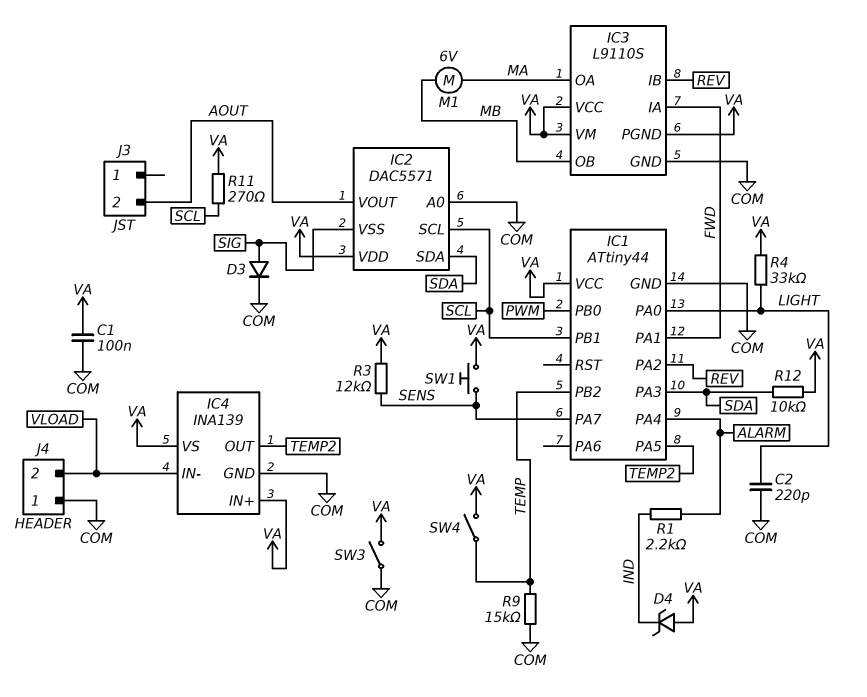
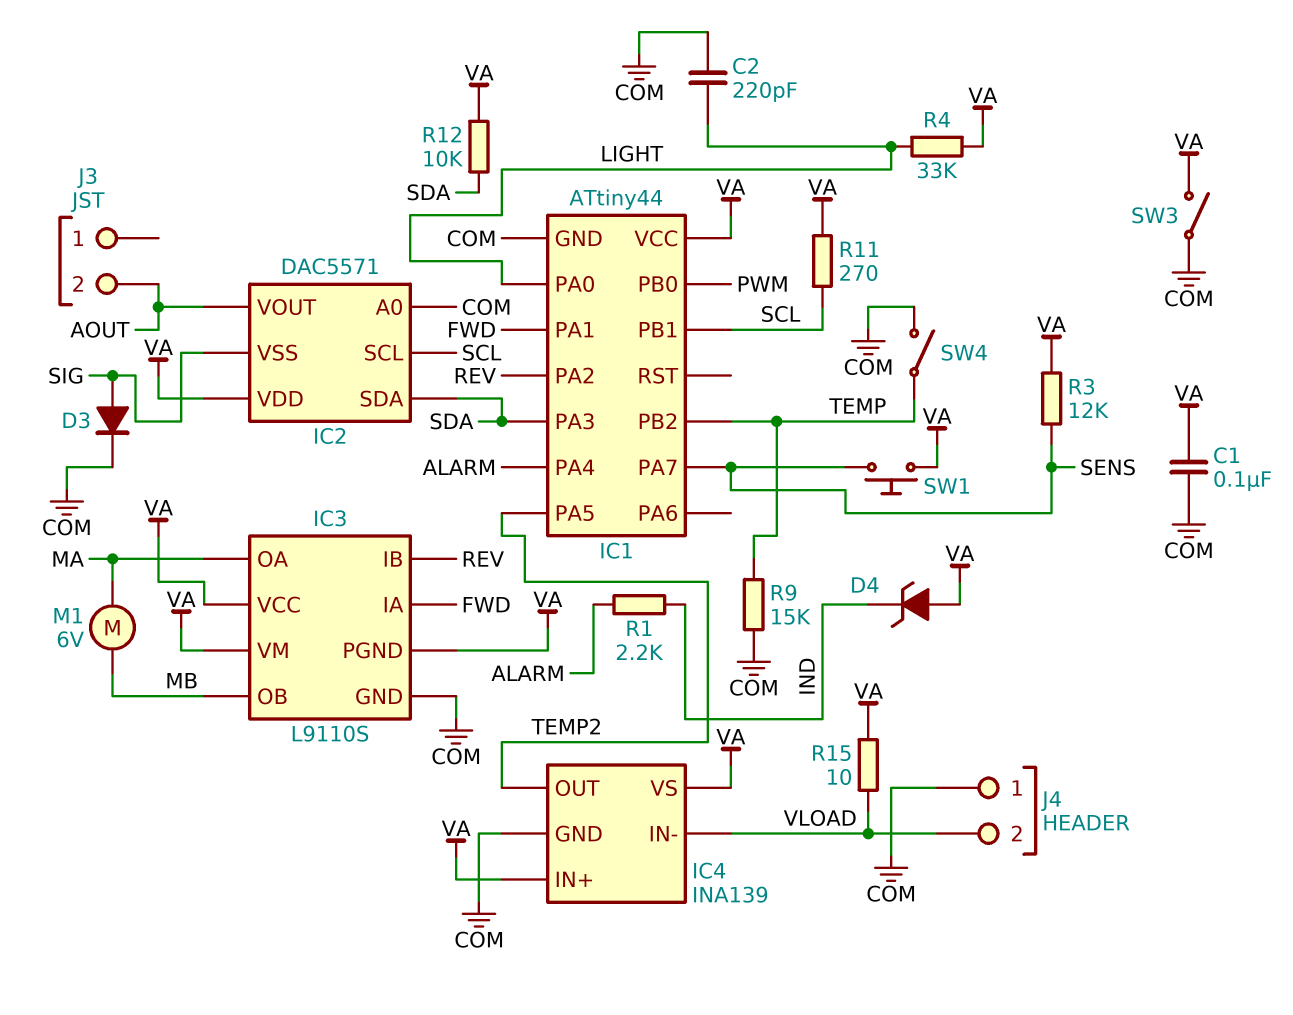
R15: none -> 10 (VA, VLOAD)
SW4: switch (TEMP, VA) -> switch (COM, TEMP)

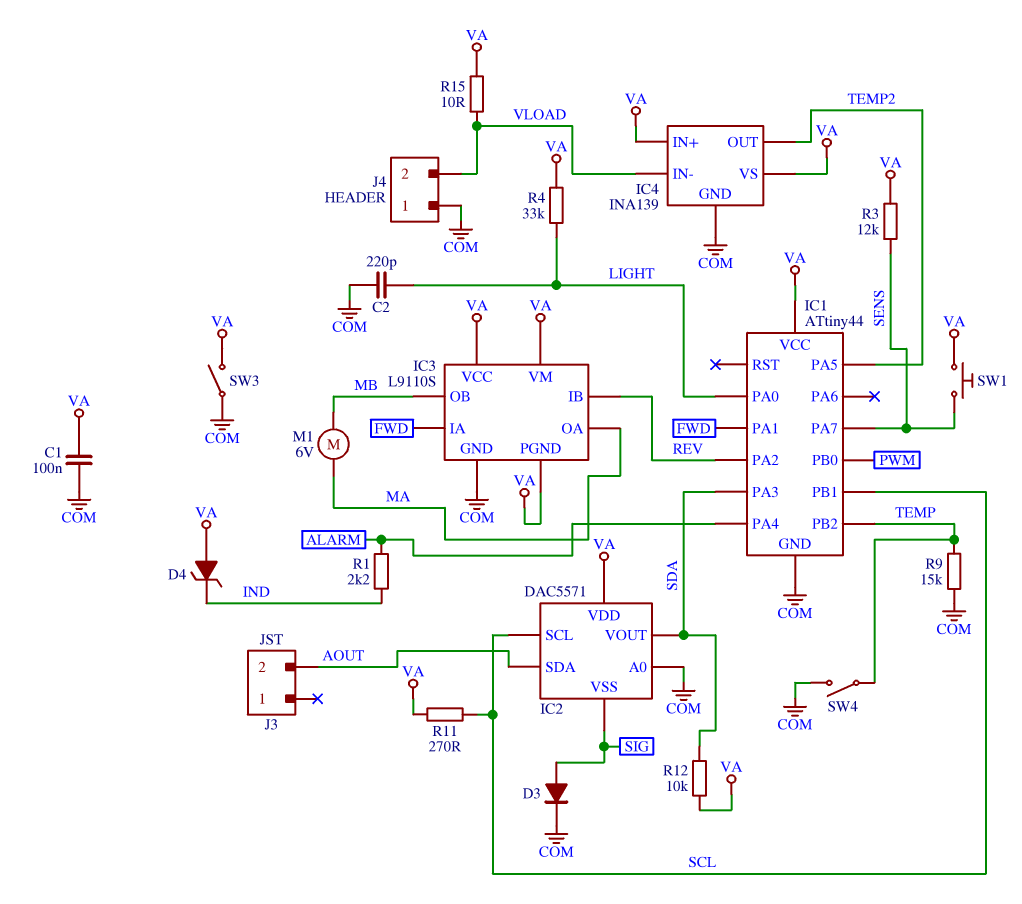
IC2 pin SDA: SDA -> AOUT
IC2 pin VOUT: AOUT -> SDA

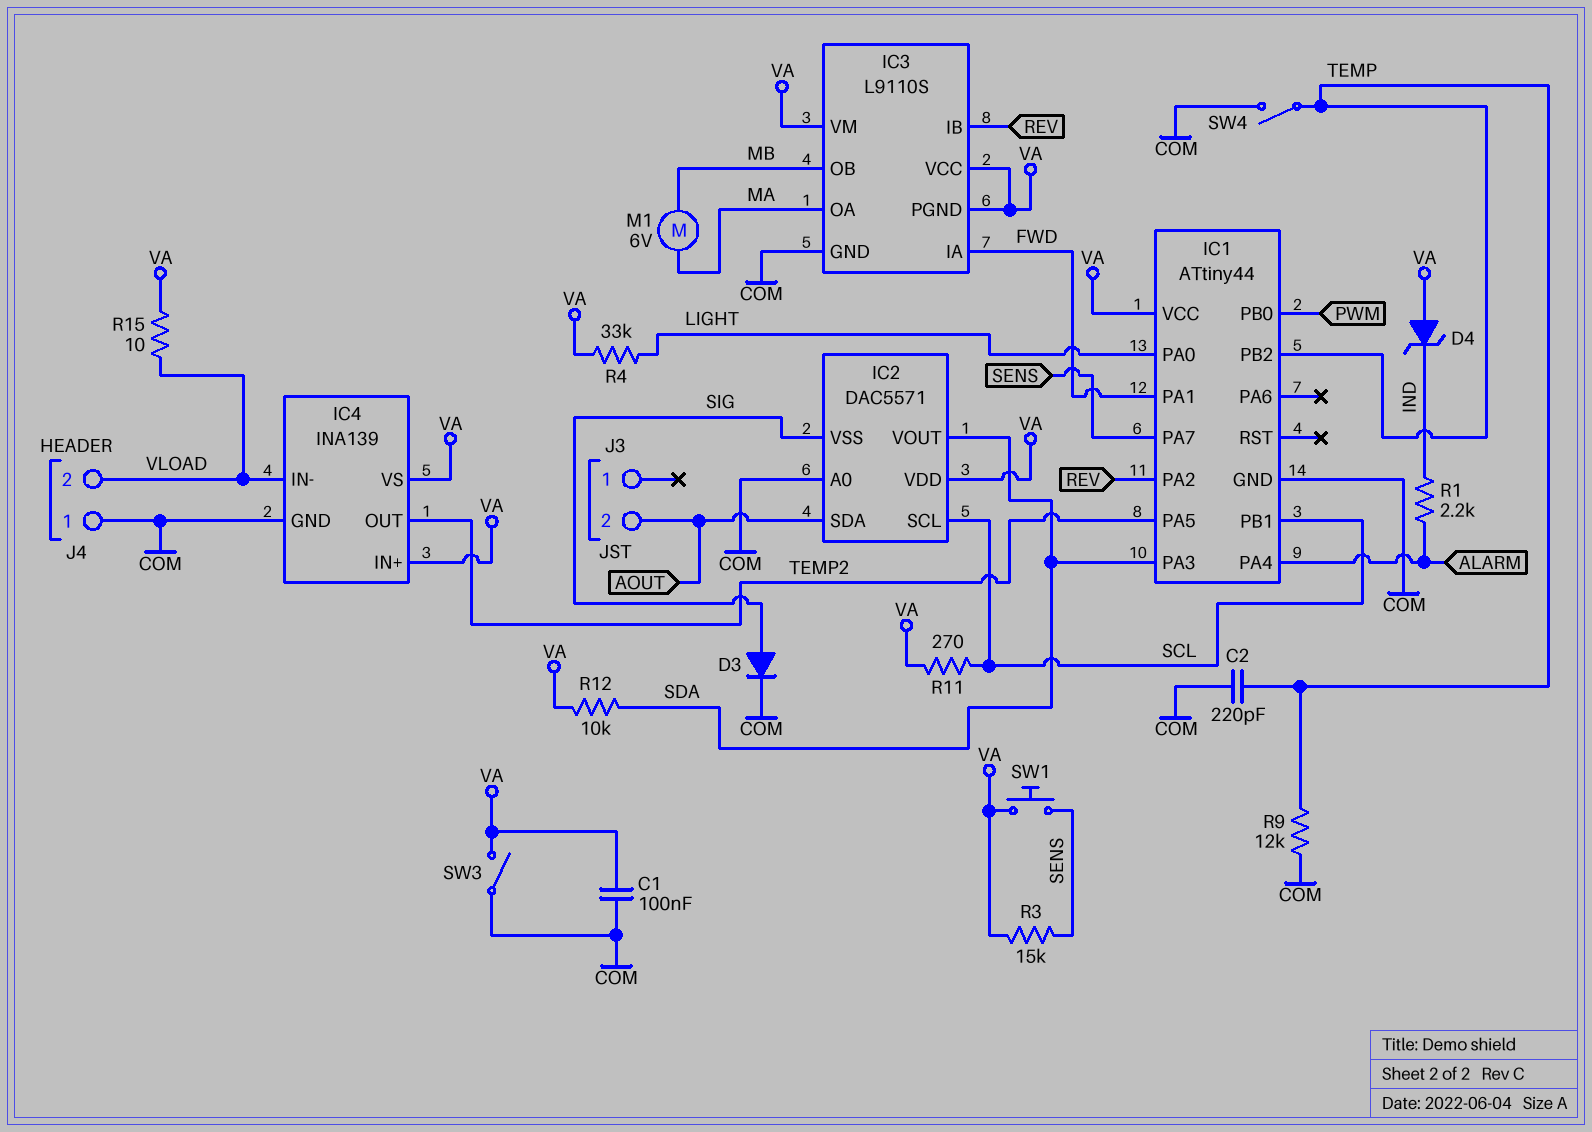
C2: 220pF (COM, LIGHT) -> 220pF (COM, TEMP)
R3: 12k (SENS, VA) -> 15k (SENS, VA)
R9: 15k (COM, TEMP) -> 12k (COM, TEMP)

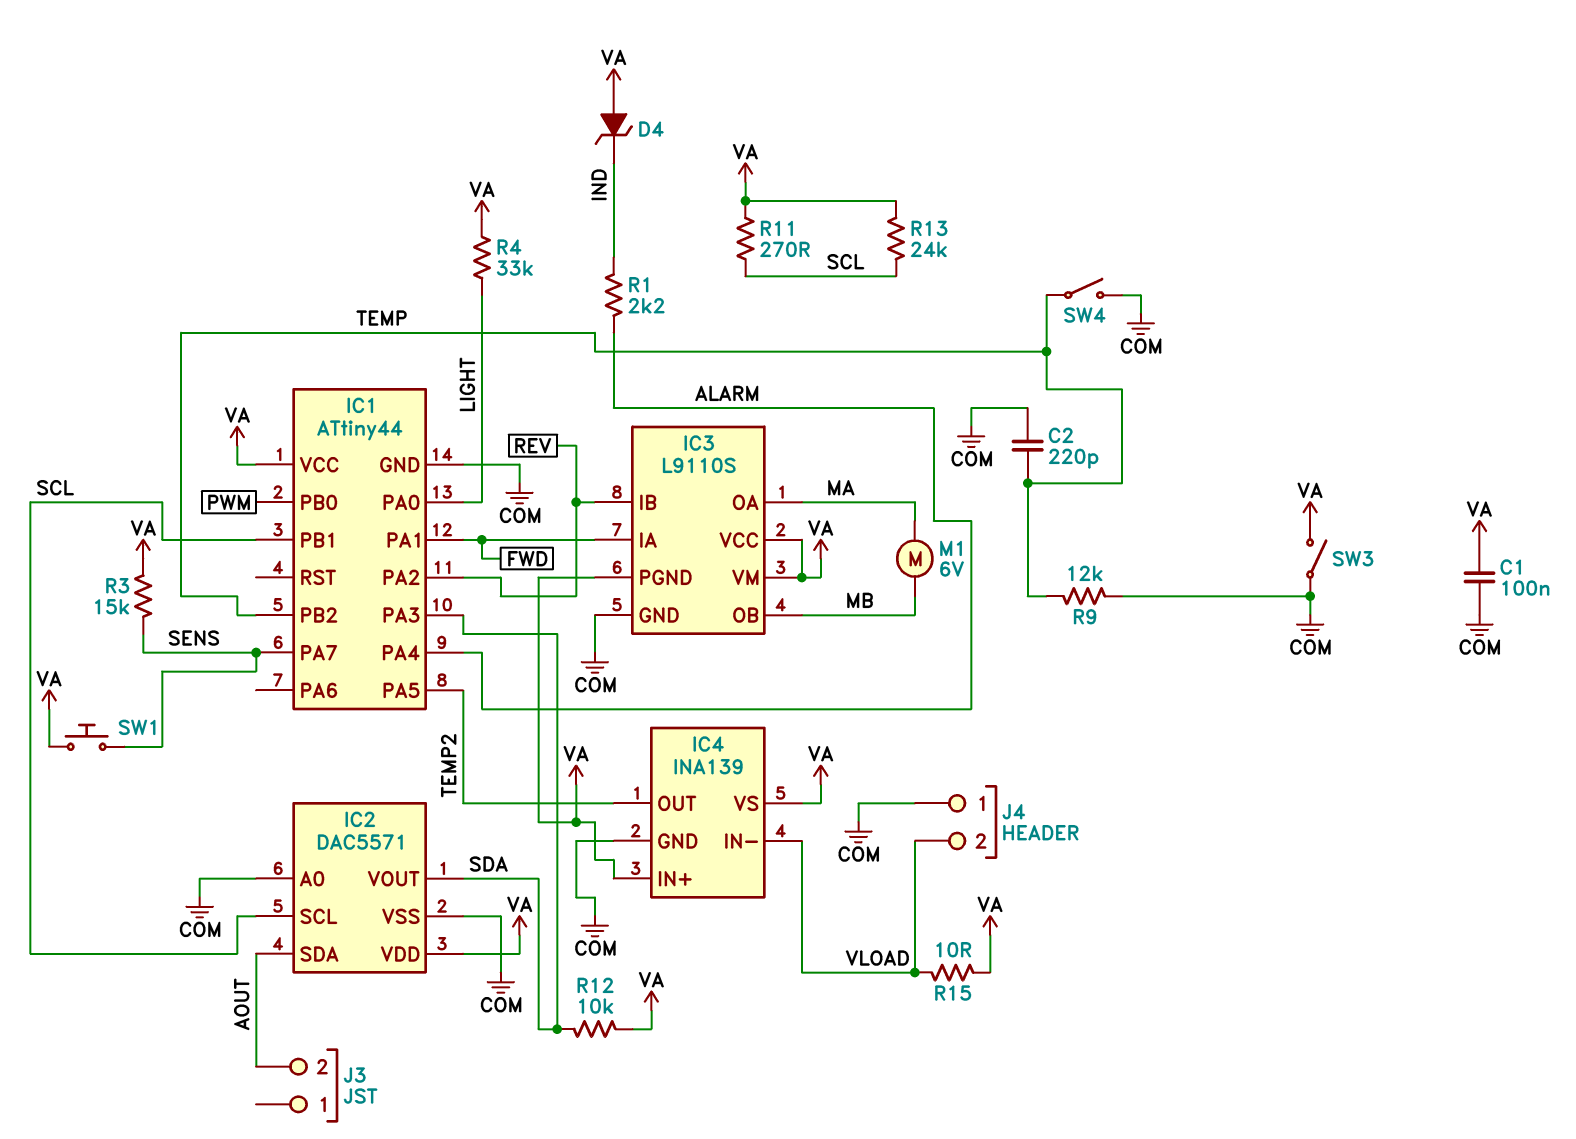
D3: diode (A SIG, K COM) -> none
IC2 pin VSS: SIG -> COM
R13: none -> 24k (SCL, VA)

